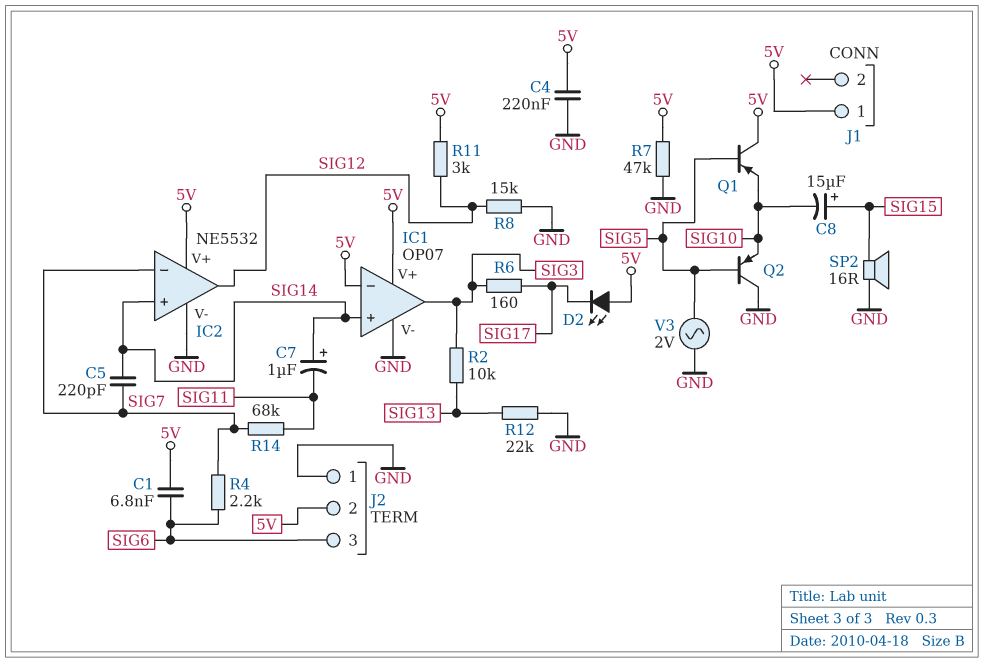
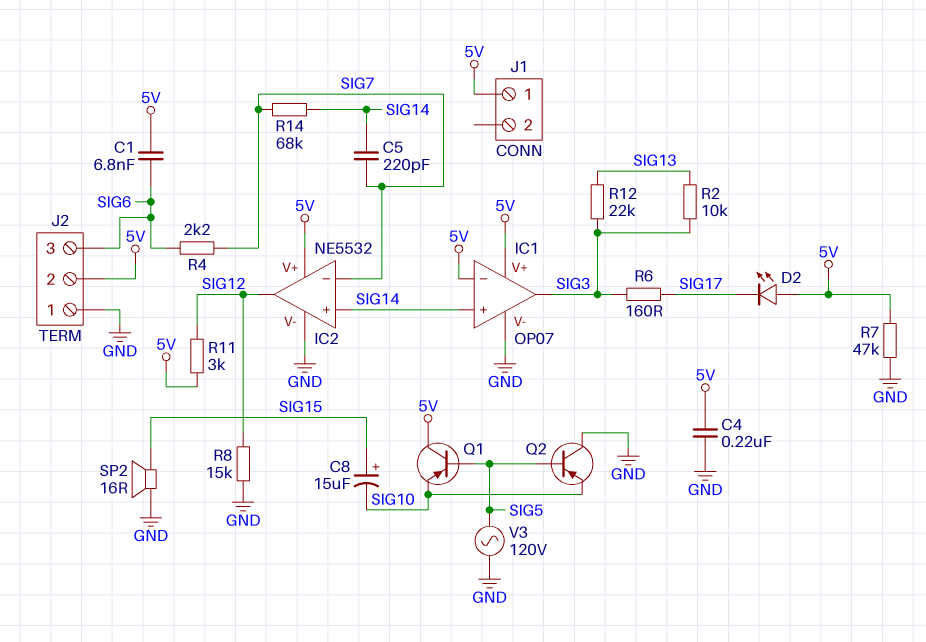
C7: 1uF (plus SIG14, minus SIG11) -> none
R12: 22k (GND, SIG13) -> 22k (SIG3, SIG13)
R14: 68k (SIG7, SIG11) -> 68k (SIG7, SIG14)
V3: AC 2V (GND, SIG5) -> AC 120V (GND, SIG5)

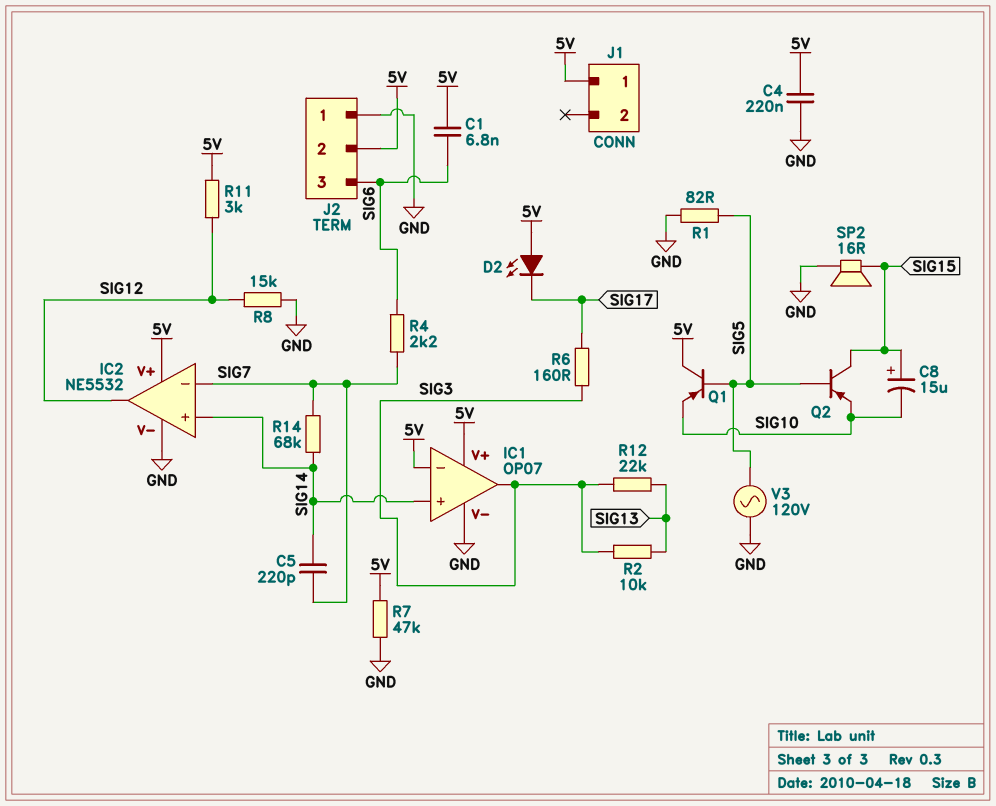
Q2: PNP (B SIG5, C GND, E SIG10) -> PNP (B SIG5, C SIG15, E SIG10)
R1: none -> 82 (GND, SIG5)

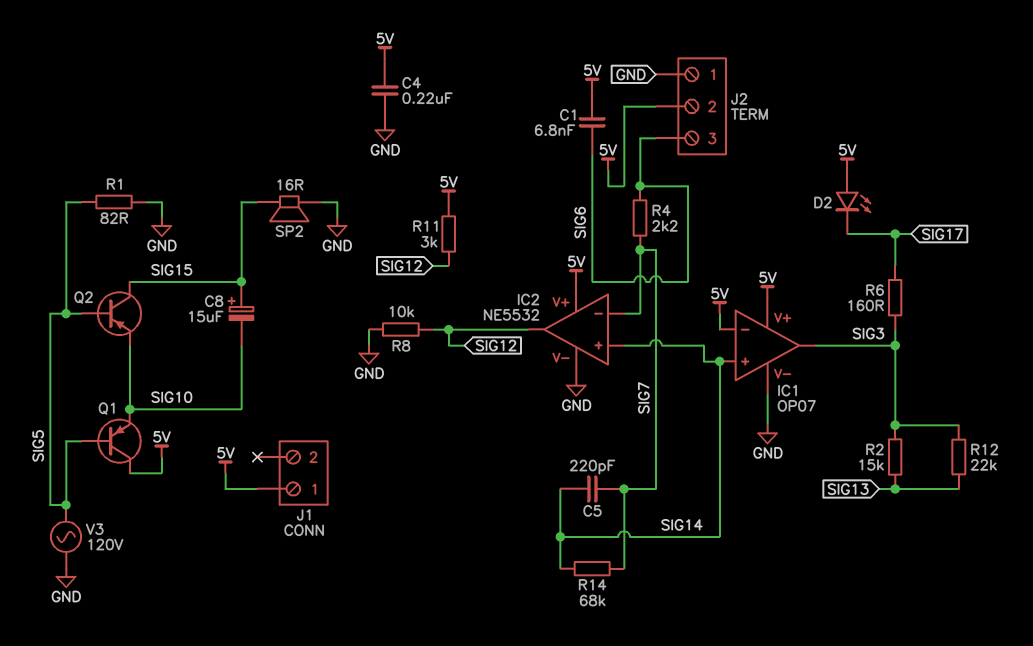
R2: 10k (SIG3, SIG13) -> 15k (SIG3, SIG13)
R7: 47k (5V, GND) -> none
R8: 15k (GND, SIG12) -> 10k (GND, SIG12)

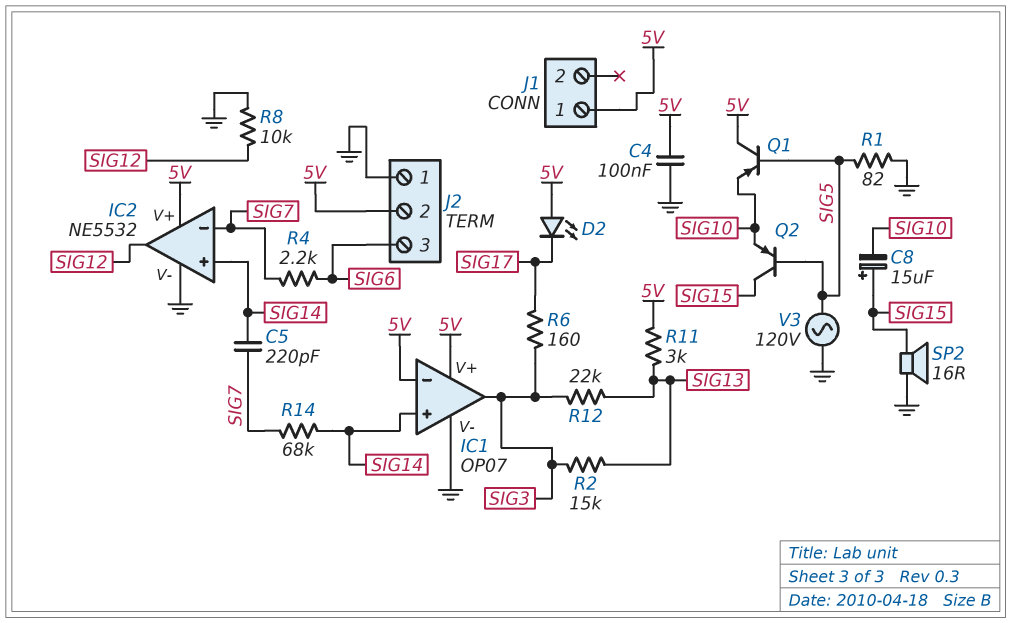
C1: 6.8nF (5V, SIG6) -> none
C4: 220nF (5V, GND) -> 100nF (5V, GND)
R11: 3k (5V, SIG12) -> 3k (5V, SIG13)

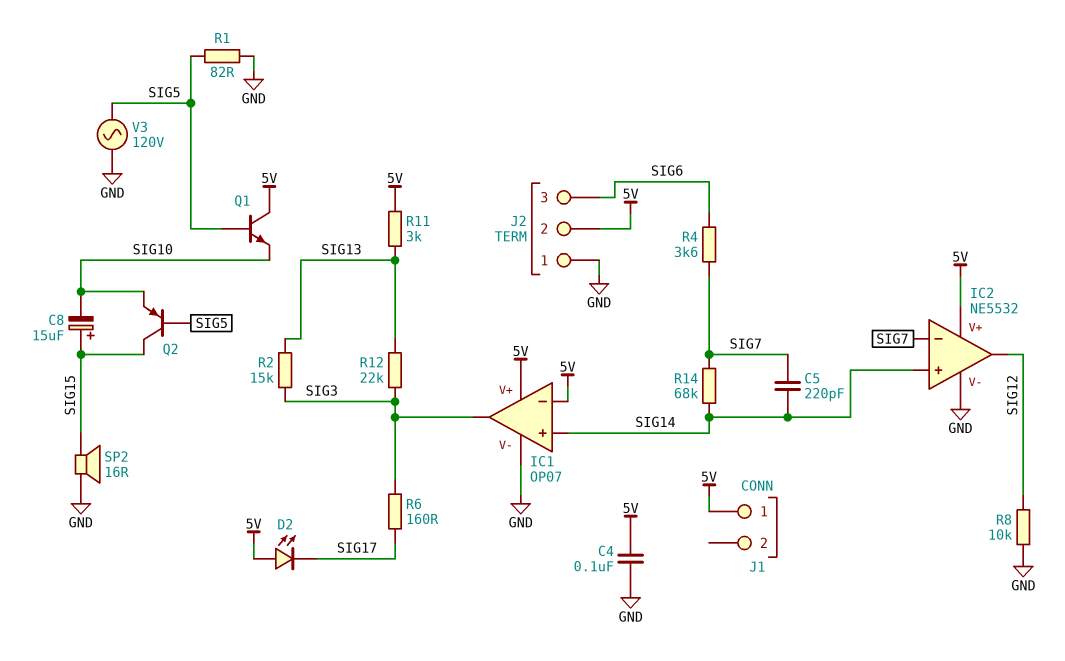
Q1: PNP (B SIG5, C 5V, E SIG10) -> NPN (B SIG5, C 5V, E SIG10)
R4: 2.2k (SIG6, SIG7) -> 3.6k (SIG6, SIG7)

